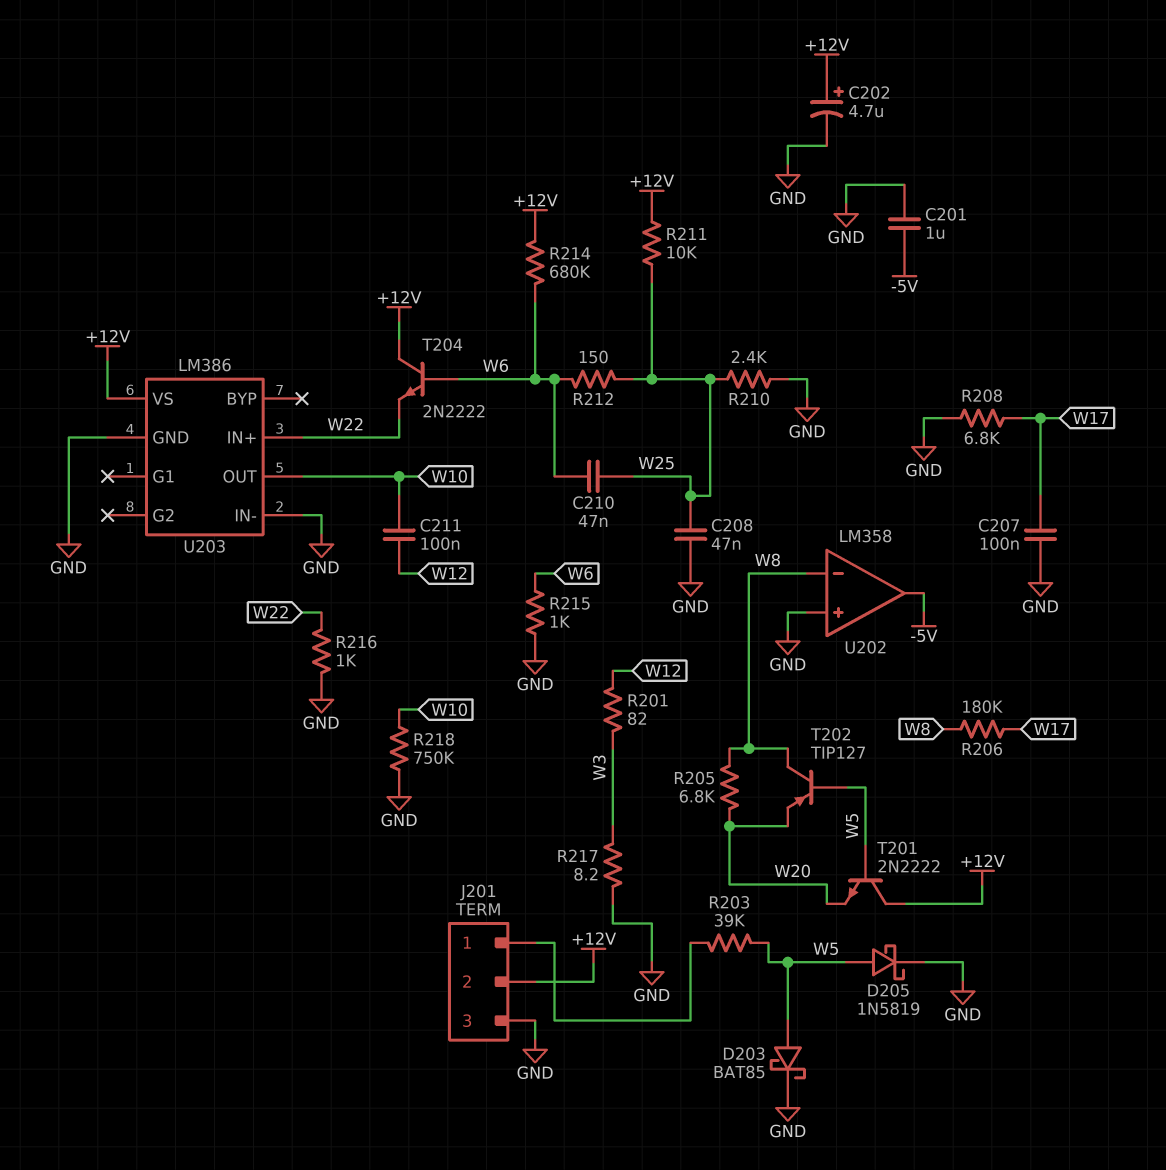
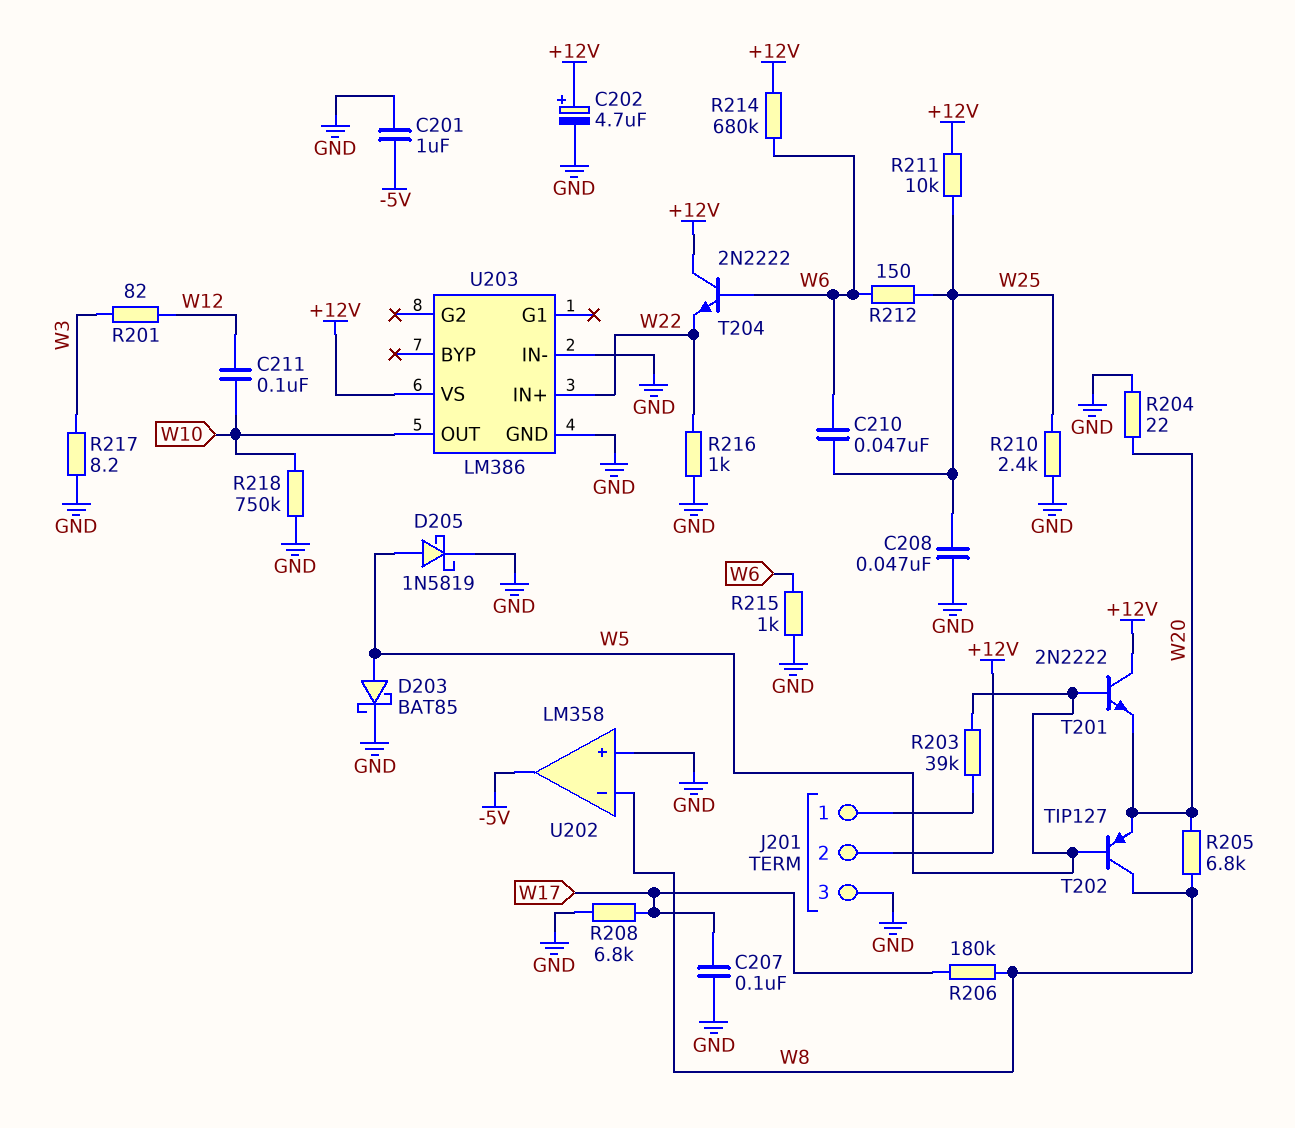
R204: none -> 22 (GND, W20)

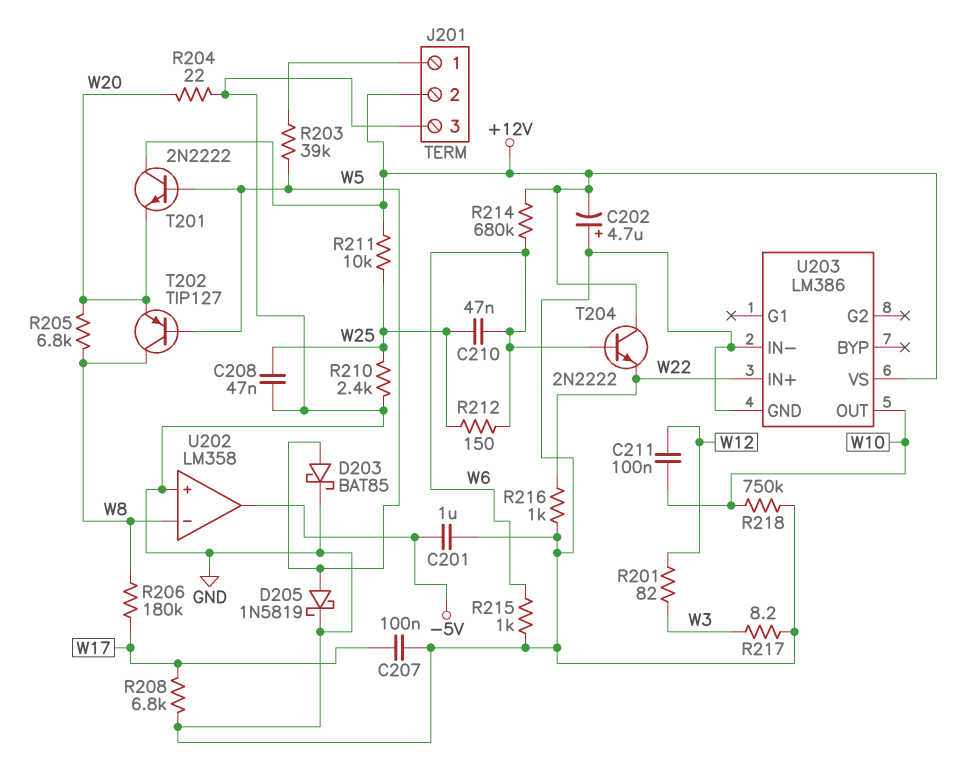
C202: 4.7uF (plus +12V, minus GND) -> 4.7uF (plus GND, minus +12V)

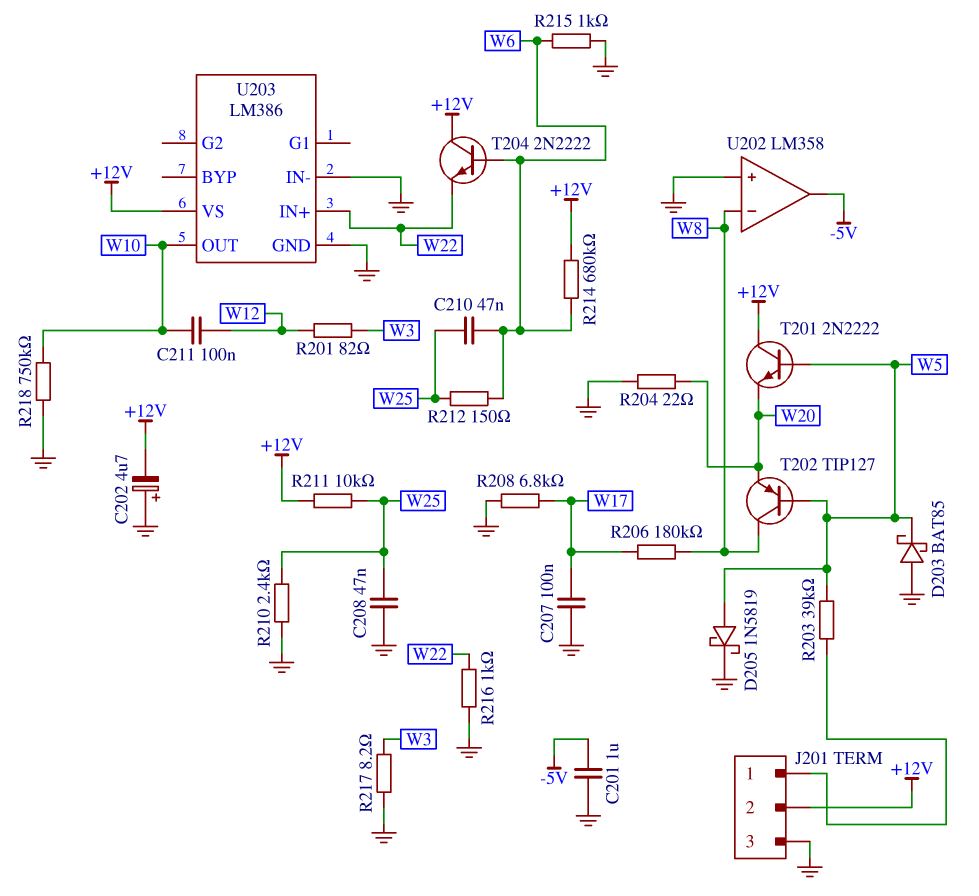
D203: schottky BAT85 (A W5, K GND) -> schottky BAT85 (A GND, K W5)
R205: 6.8k (W8, W20) -> none

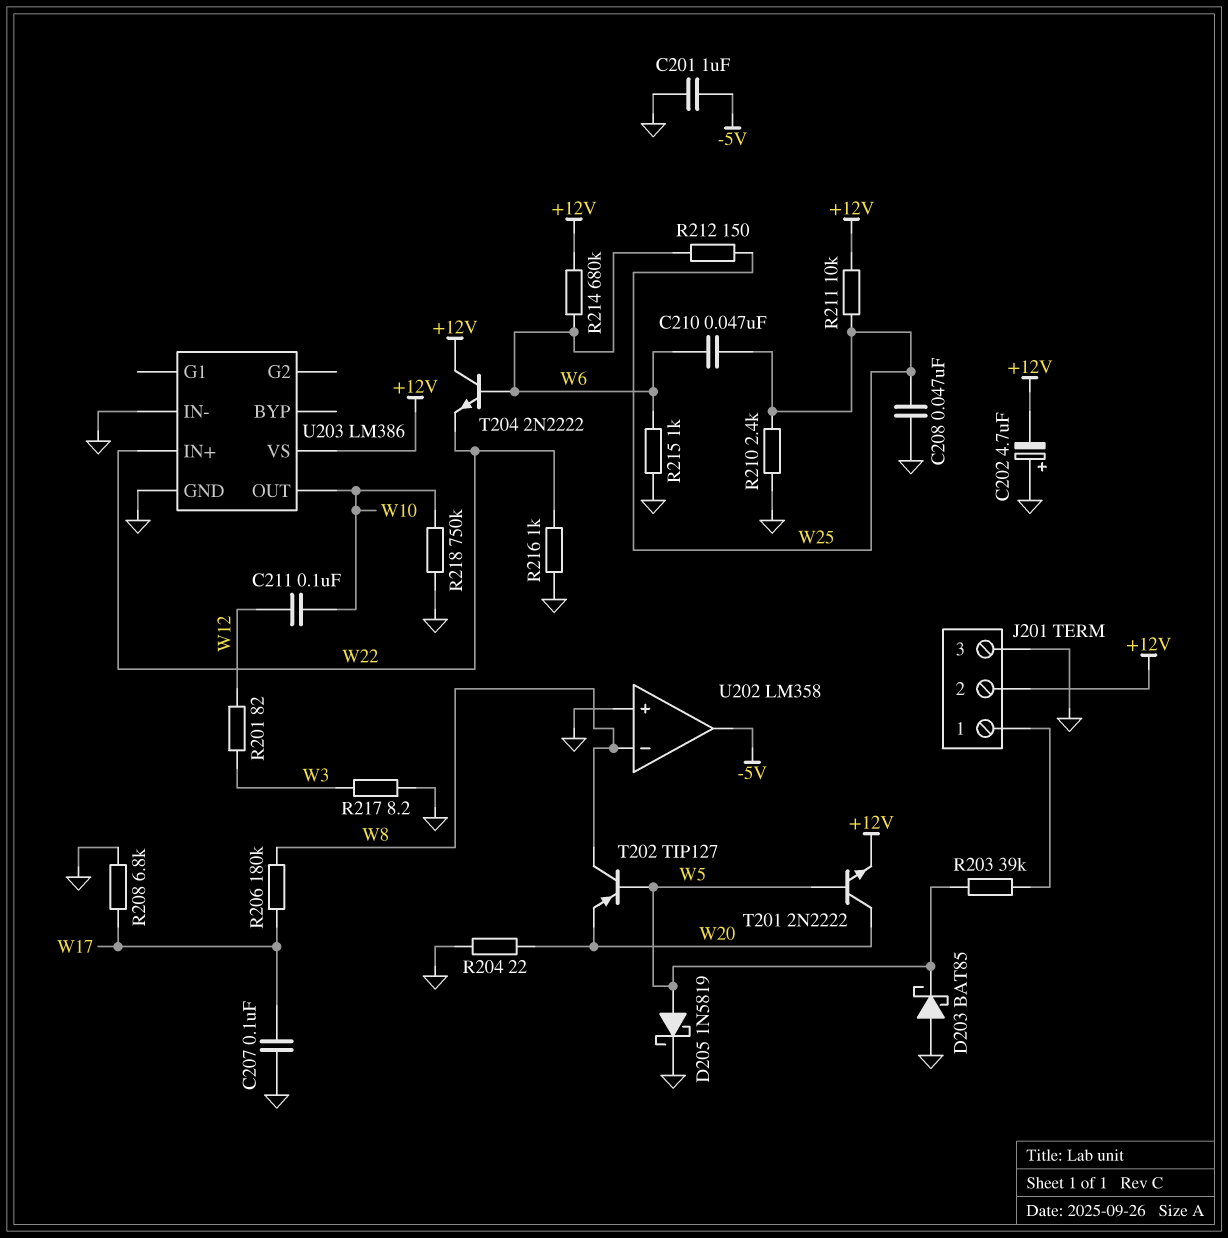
T201: NPN 2N2222 (B W5, C +12V, E W20) -> NPN 2N2222 (B W5, C W20, E +12V)

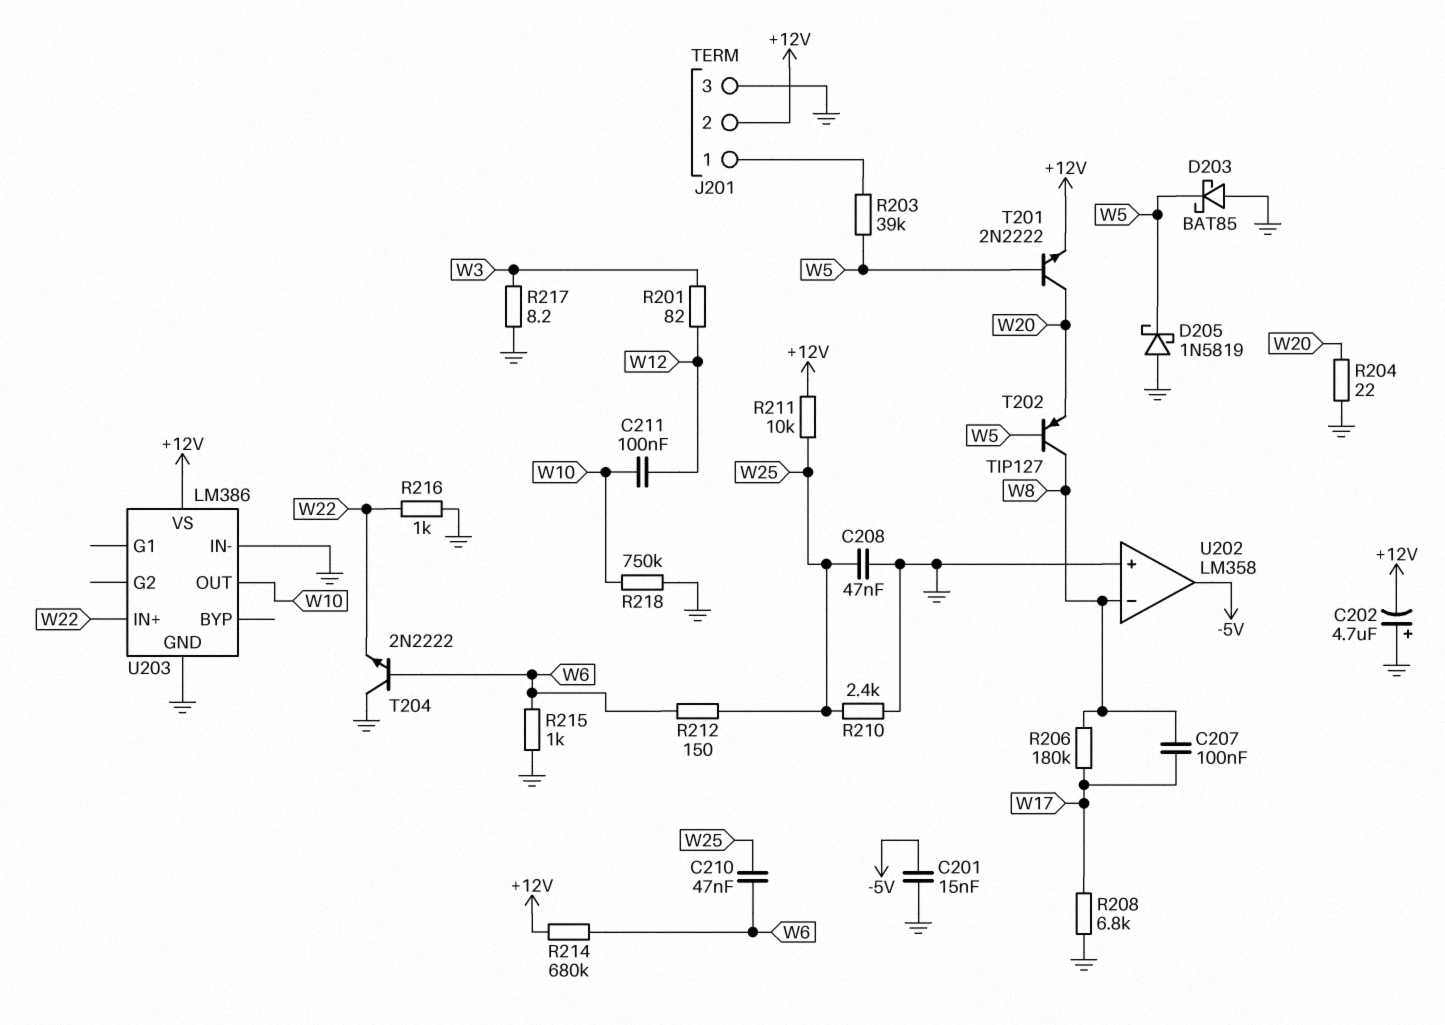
C201: 1uF (-5V, GND) -> 15nF (-5V, GND)
C207: 100nF (GND, W17) -> 100nF (W8, W17)
D205: schottky 1N5819 (A W5, K GND) -> schottky 1N5819 (A GND, K W5)
T204: NPN 2N2222 (B W6, C +12V, E W22) -> NPN 2N2222 (B W6, C GND, E W22)

